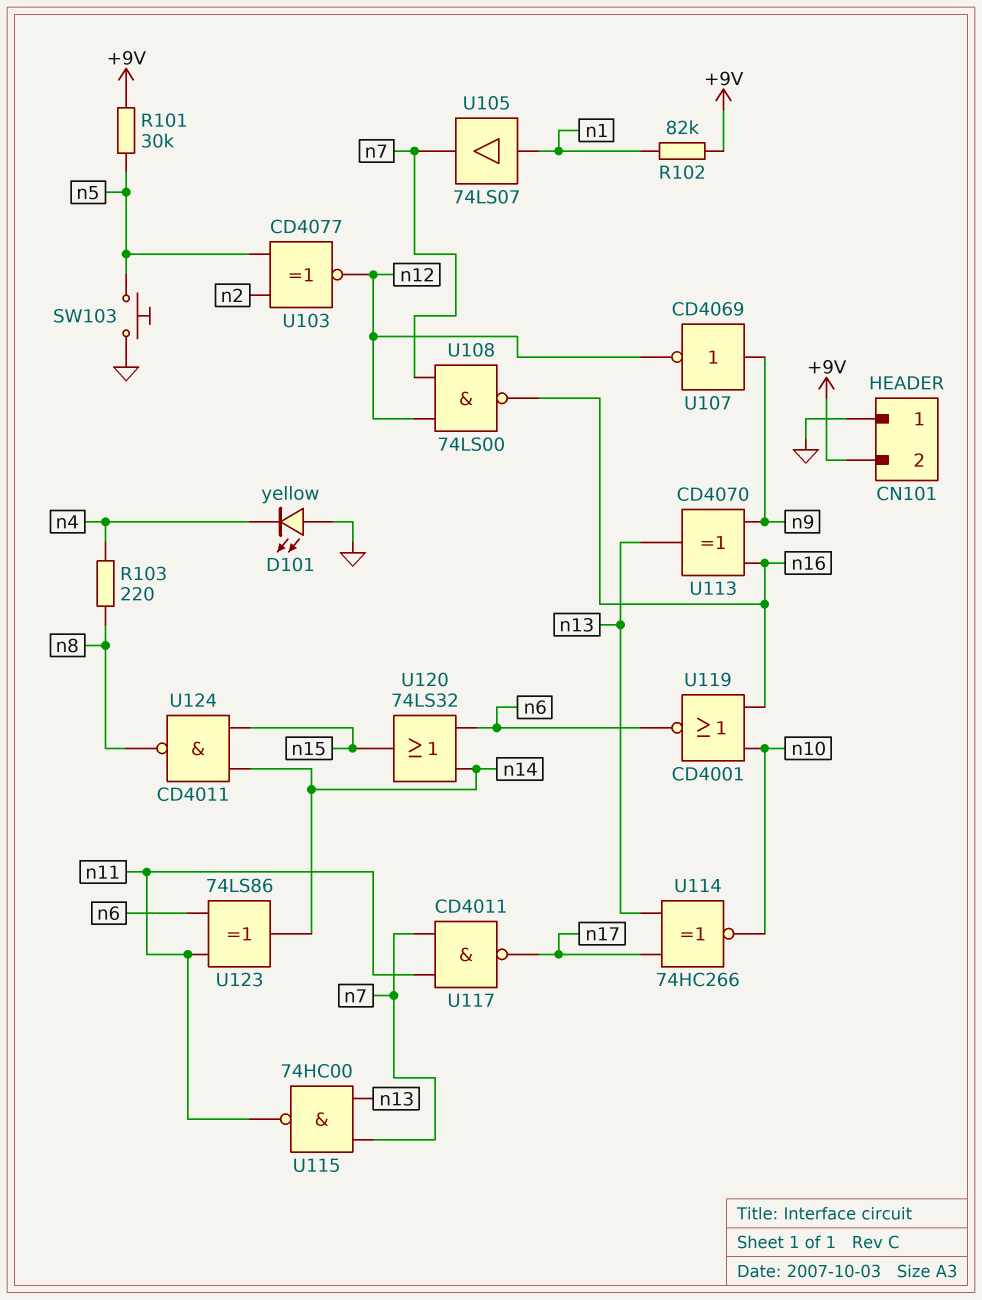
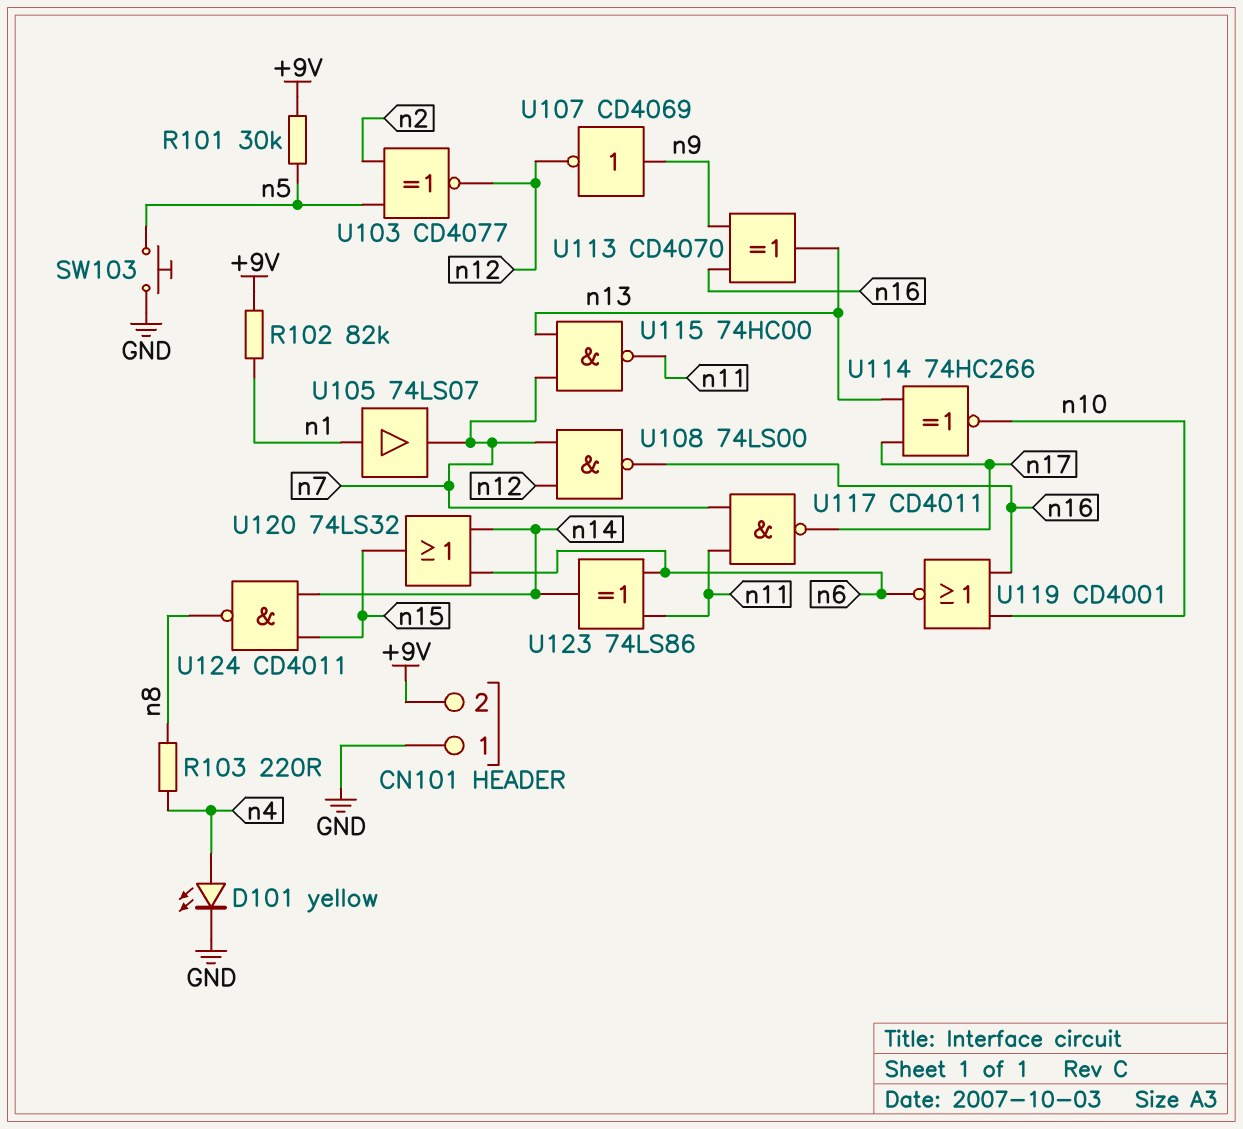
D101: LED yellow (A GND, K n4) -> LED yellow (A n4, K GND)

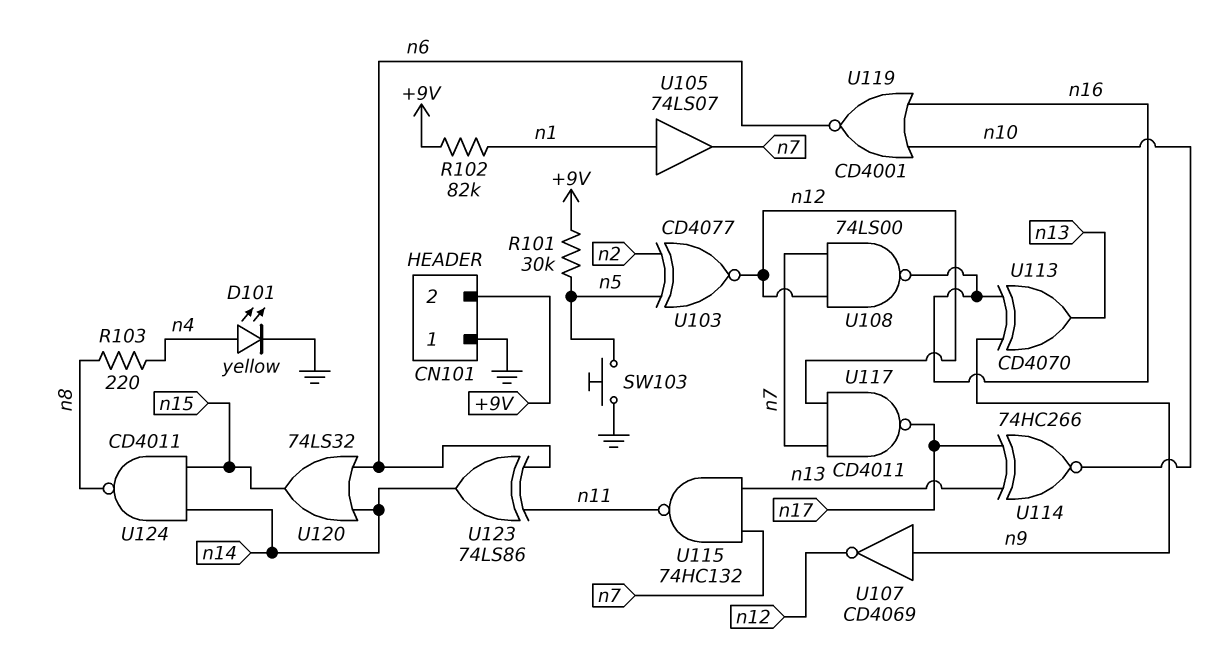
U115: NAND 74HC00 (in n7, in n13, out n11) -> NAND 74HC132 (in n7, in n13, out n11)
U117: NAND CD4011 (in n7, in n11, out n17) -> NAND CD4011 (in n7, in n12, out n17)

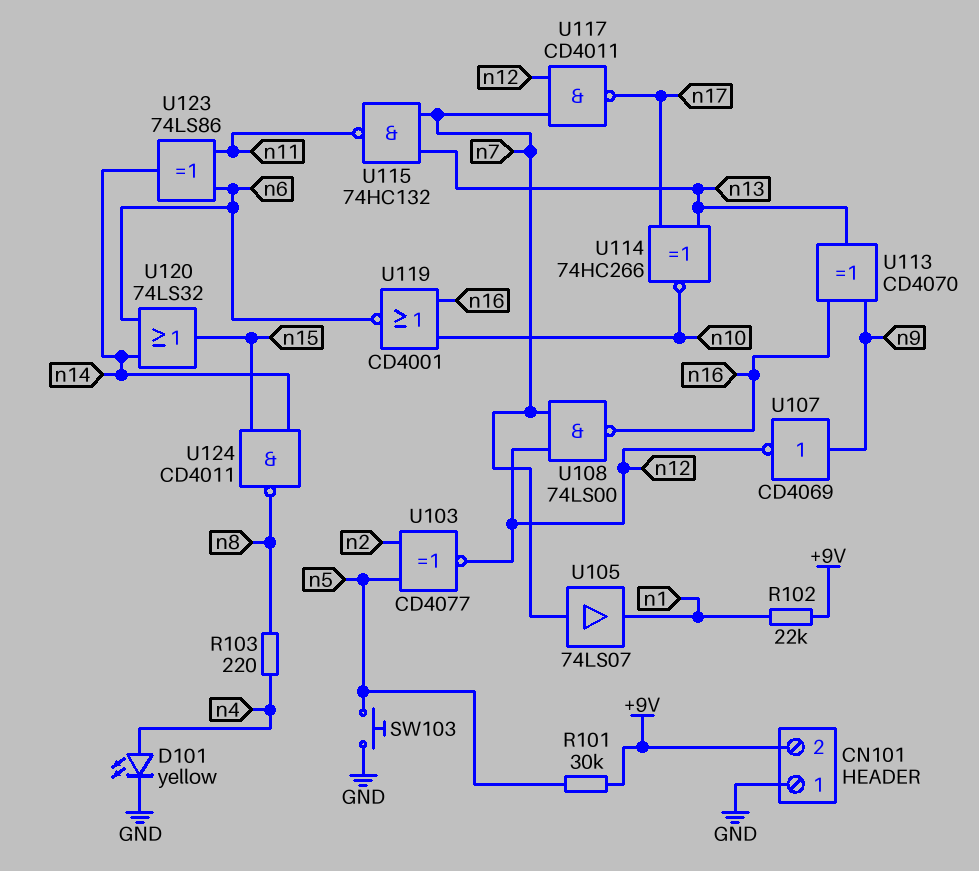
R102: 82k (+9V, n1) -> 22k (+9V, n1)
U105: buffer 74LS07 (in n1, out n7) -> buffer 74LS07 (in n7, out n1)

